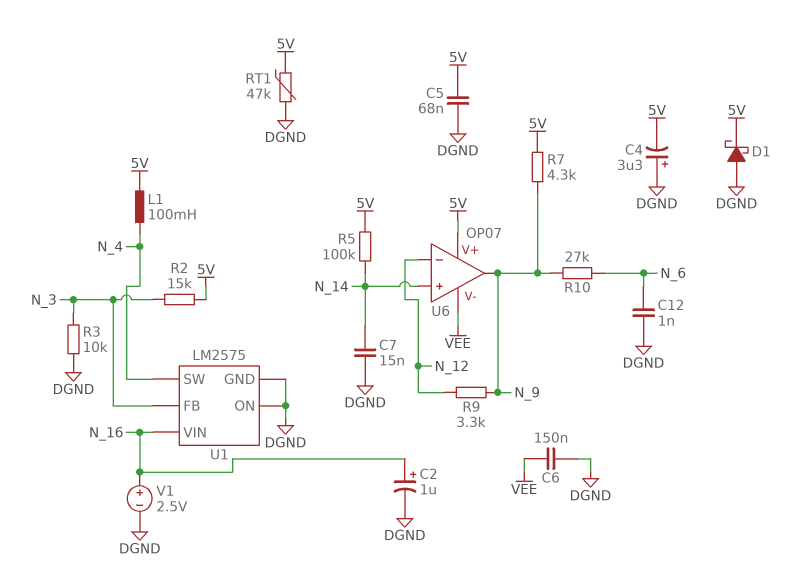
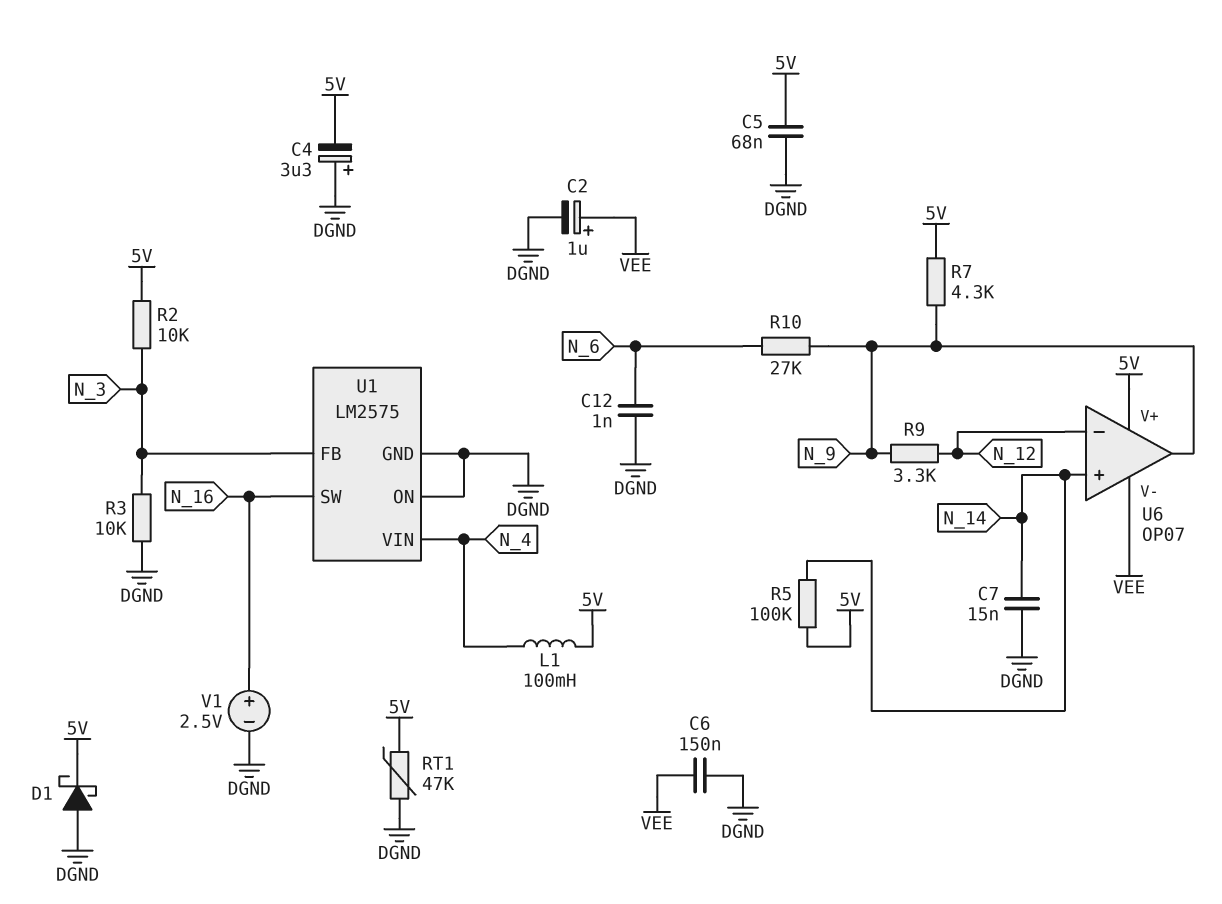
C2: 1uF (plus N_16, minus DGND) -> 1uF (plus VEE, minus DGND)
R2: 15k (5V, N_3) -> 10k (5V, N_3)
U1 pin SW: N_4 -> N_16
U1 pin VIN: N_16 -> N_4

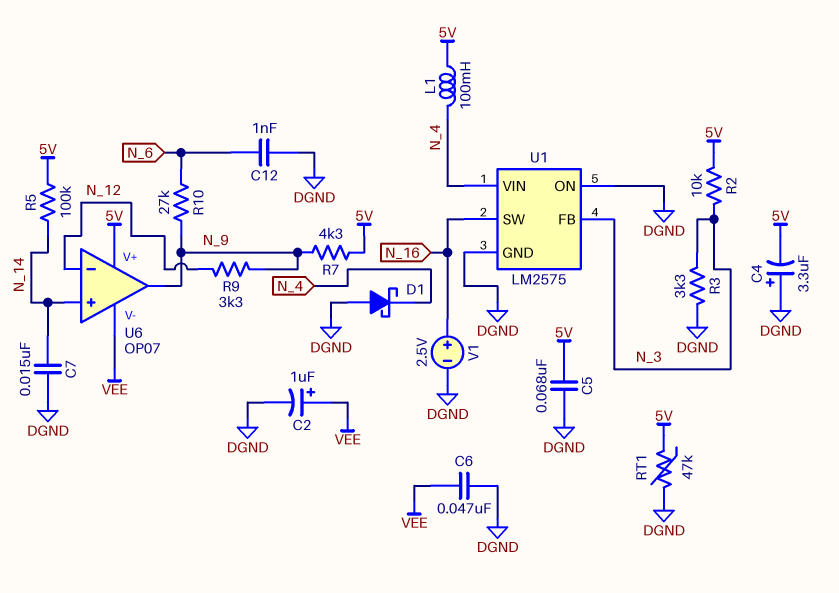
C6: 150nF (DGND, VEE) -> 47nF (DGND, VEE)
D1: schottky (A DGND, K 5V) -> schottky (A DGND, K N_4)
R3: 10k (DGND, N_3) -> 3.3k (DGND, N_3)

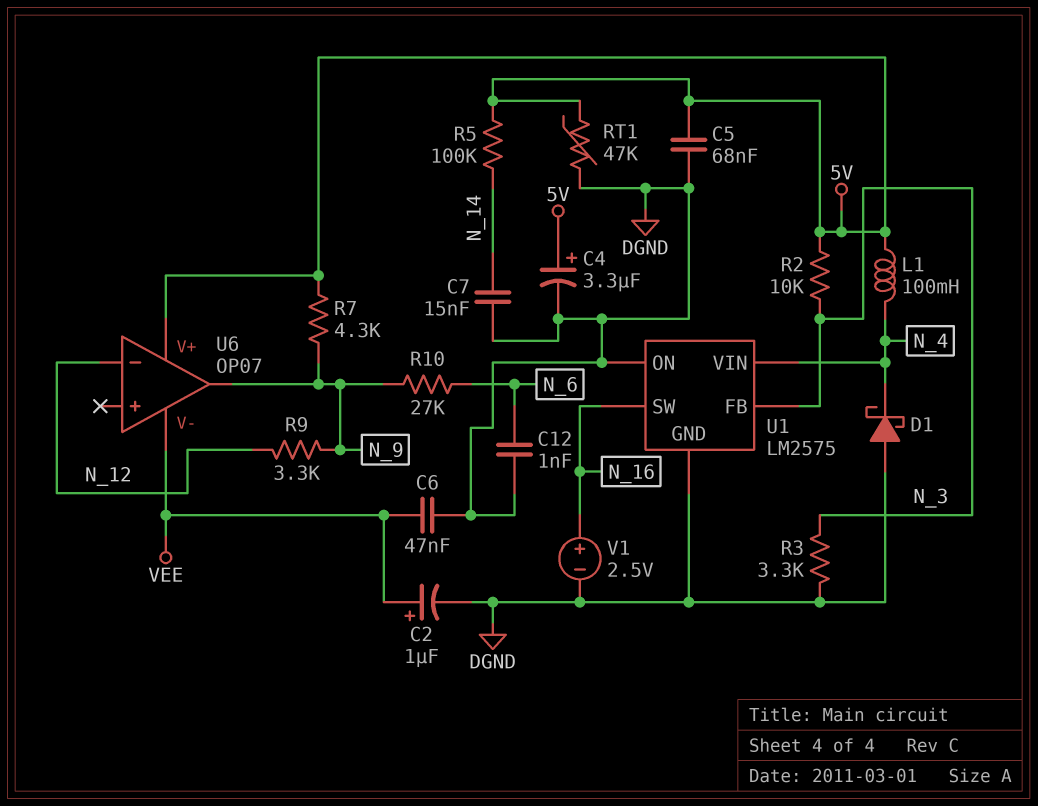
C4: 3.3uF (plus DGND, minus 5V) -> 3.3uF (plus 5V, minus DGND)
U6 pin in+: N_14 -> none

